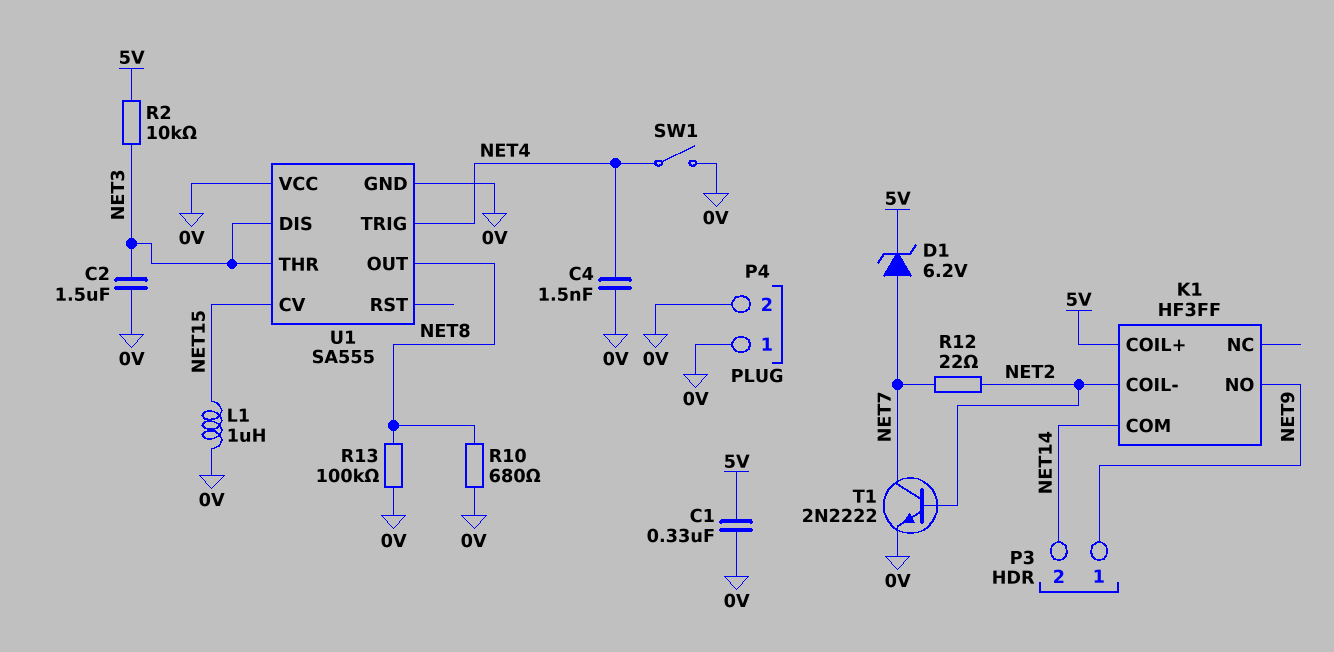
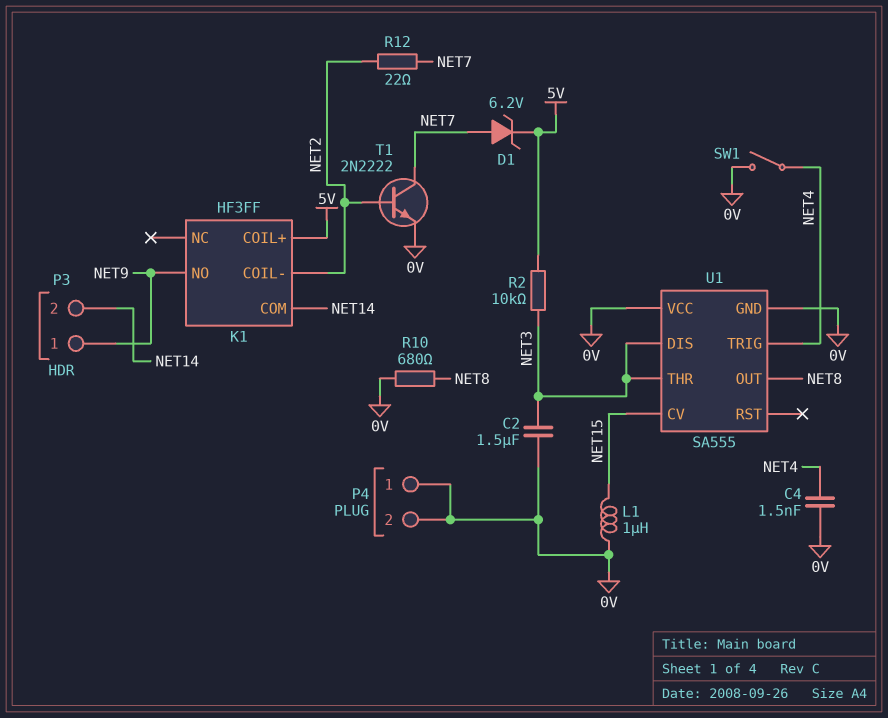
C1: 330nF (0V, 5V) -> none
R13: 100k (0V, NET8) -> none

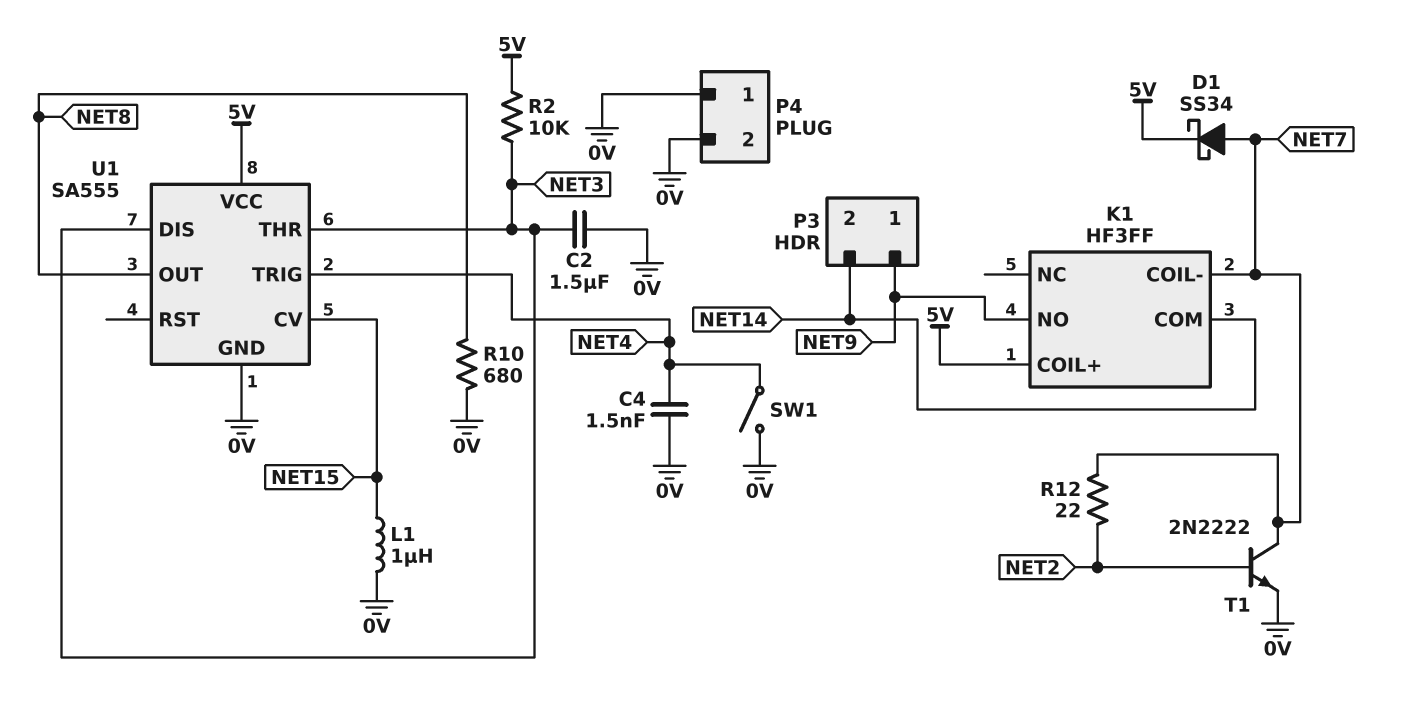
D1: zener 6.2V (A NET7, K 5V) -> schottky SS34 (A NET7, K 5V)
K1 pin COIL-: NET2 -> NET7
U1 pin VCC: 0V -> 5V

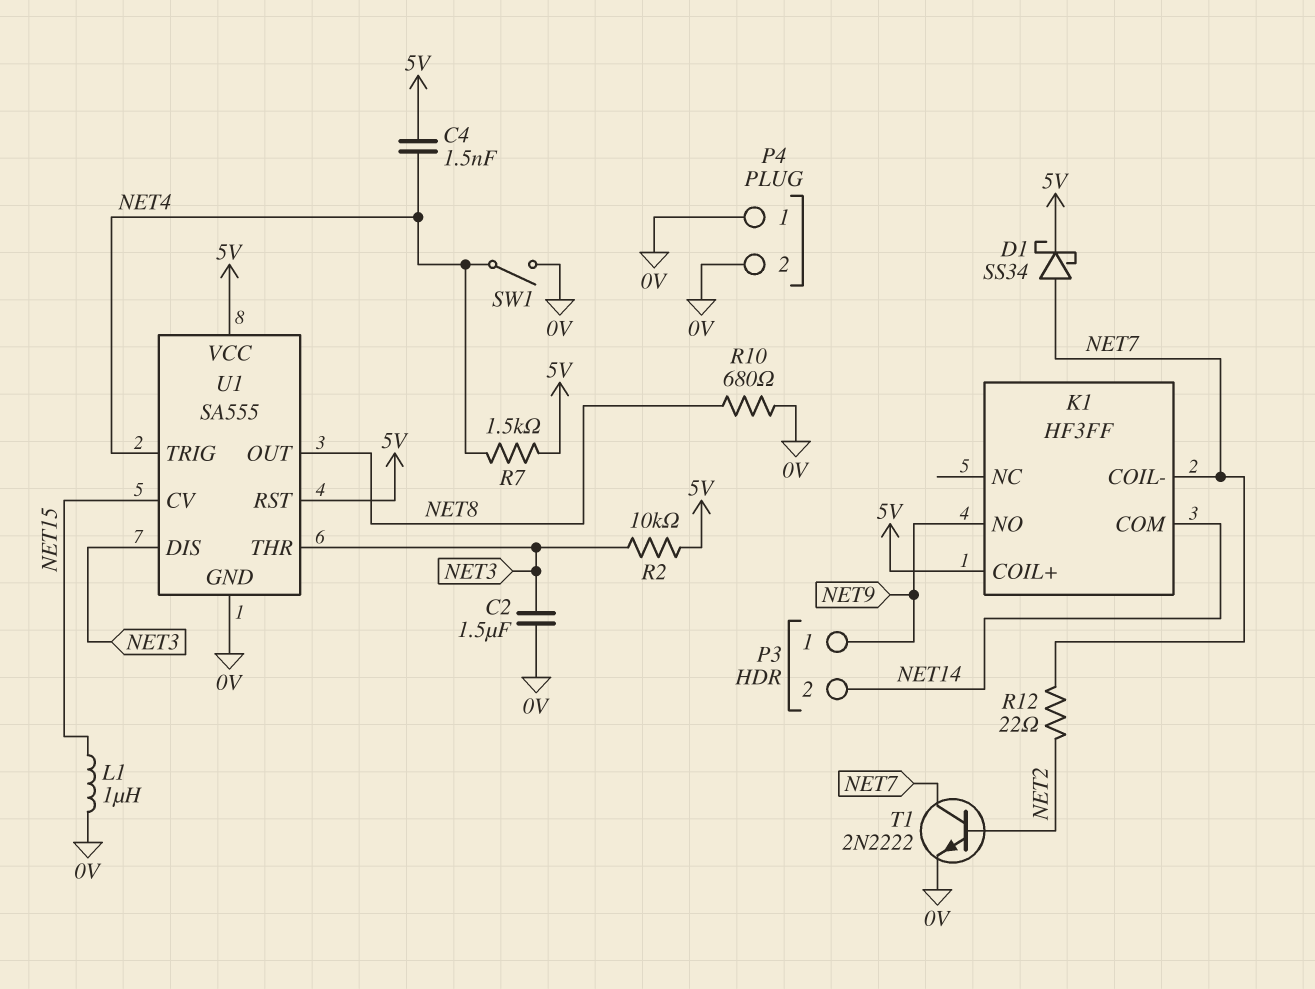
C4: 1.5nF (0V, NET4) -> 1.5nF (5V, NET4)
R7: none -> 1.5k (5V, NET4)
U1 pin RST: none -> 5V

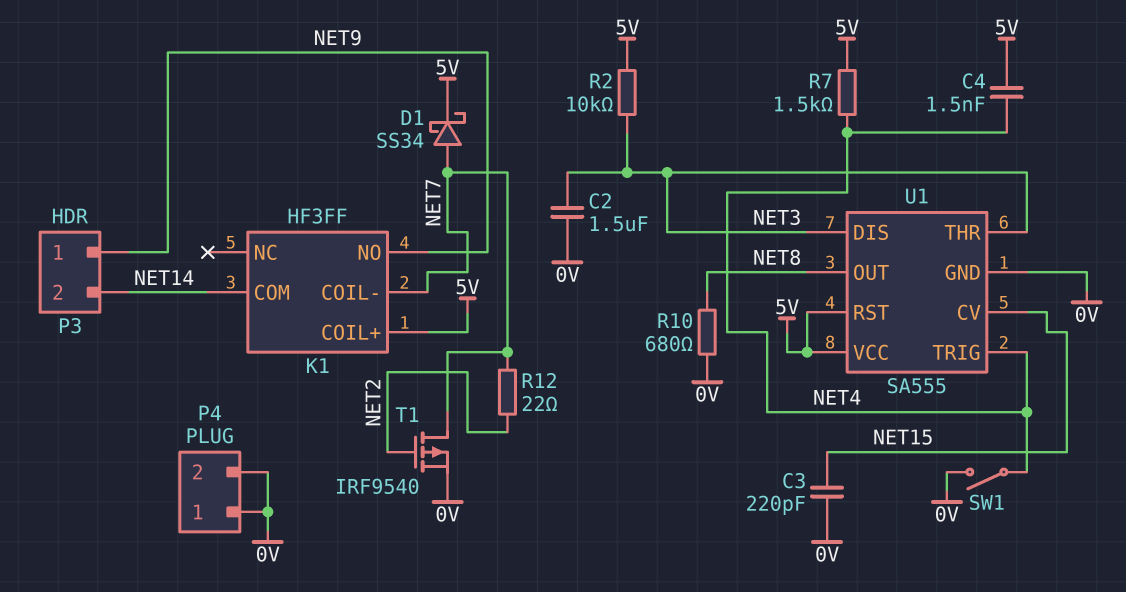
C3: none -> 220pF (0V, NET15)
L1: 1uH (0V, NET15) -> none
T1: NPN 2N2222 (B NET2, C NET7, E 0V) -> PMOS IRF9540 (G NET2, D NET7, S 0V)

